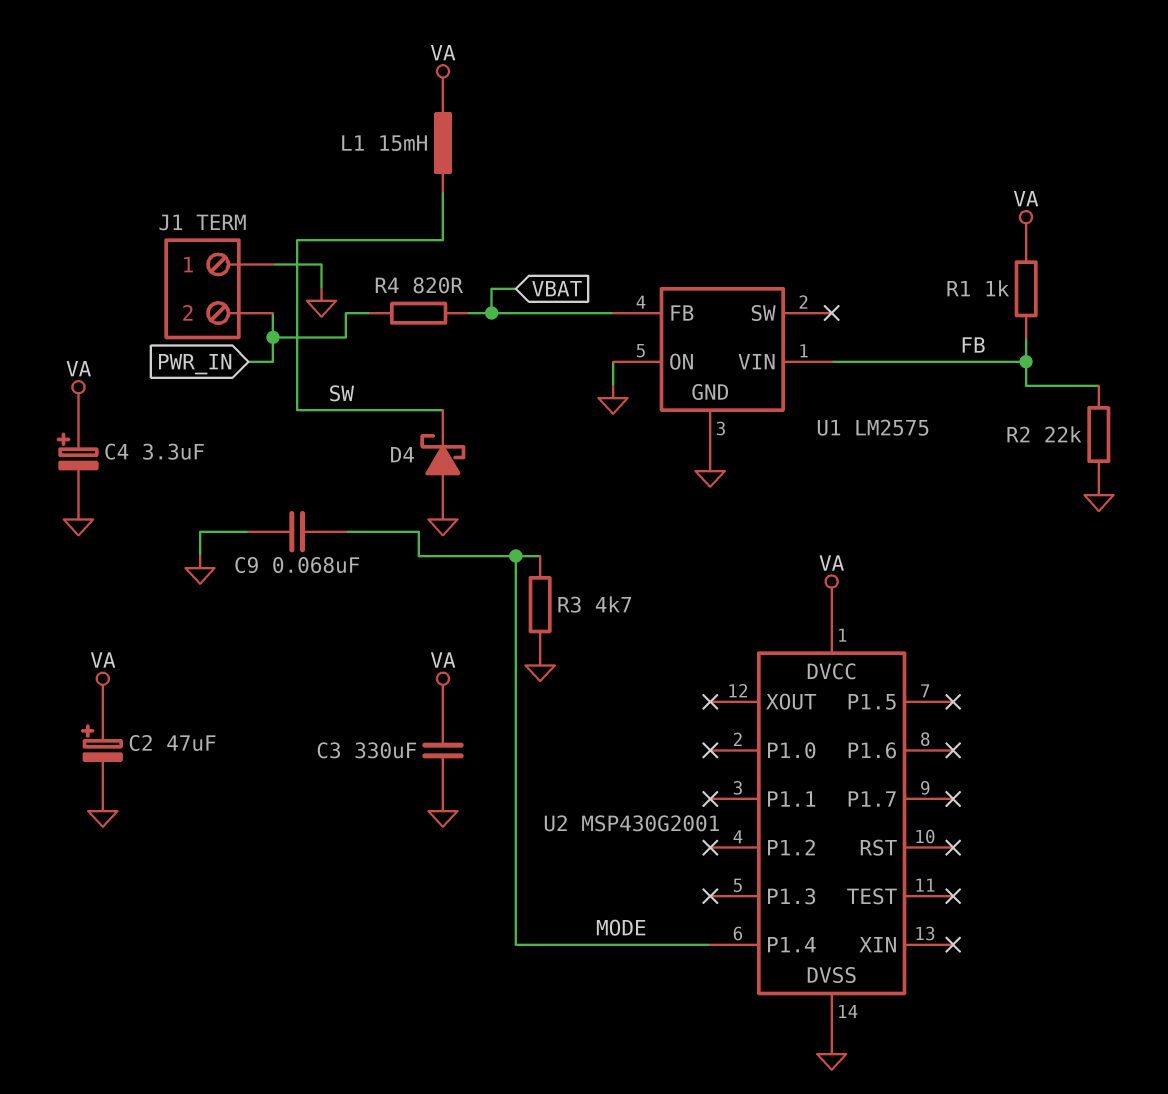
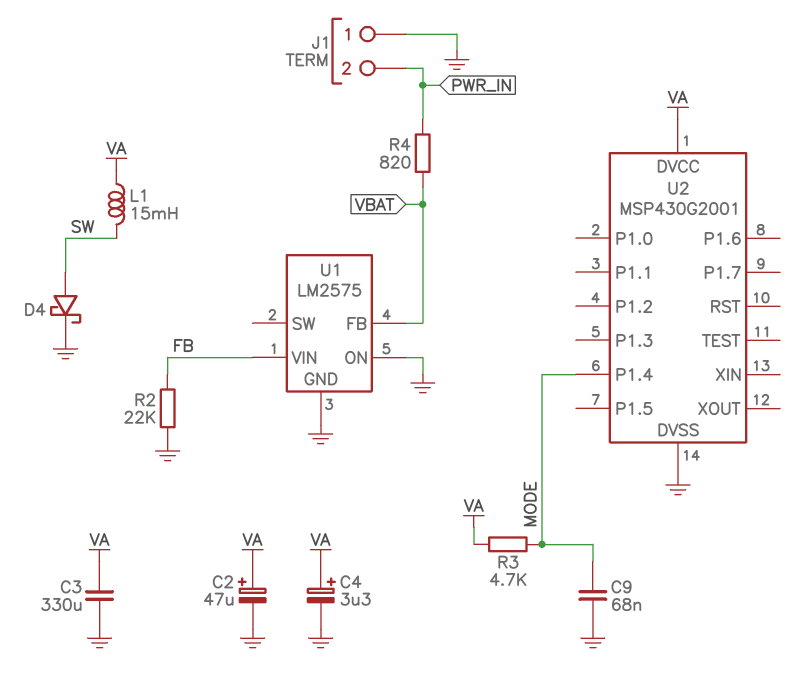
D4: schottky (A GND, K SW) -> schottky (A SW, K GND)
R1: 1k (FB, VA) -> none
R3: 4.7k (GND, MODE) -> 4.7k (MODE, VA)

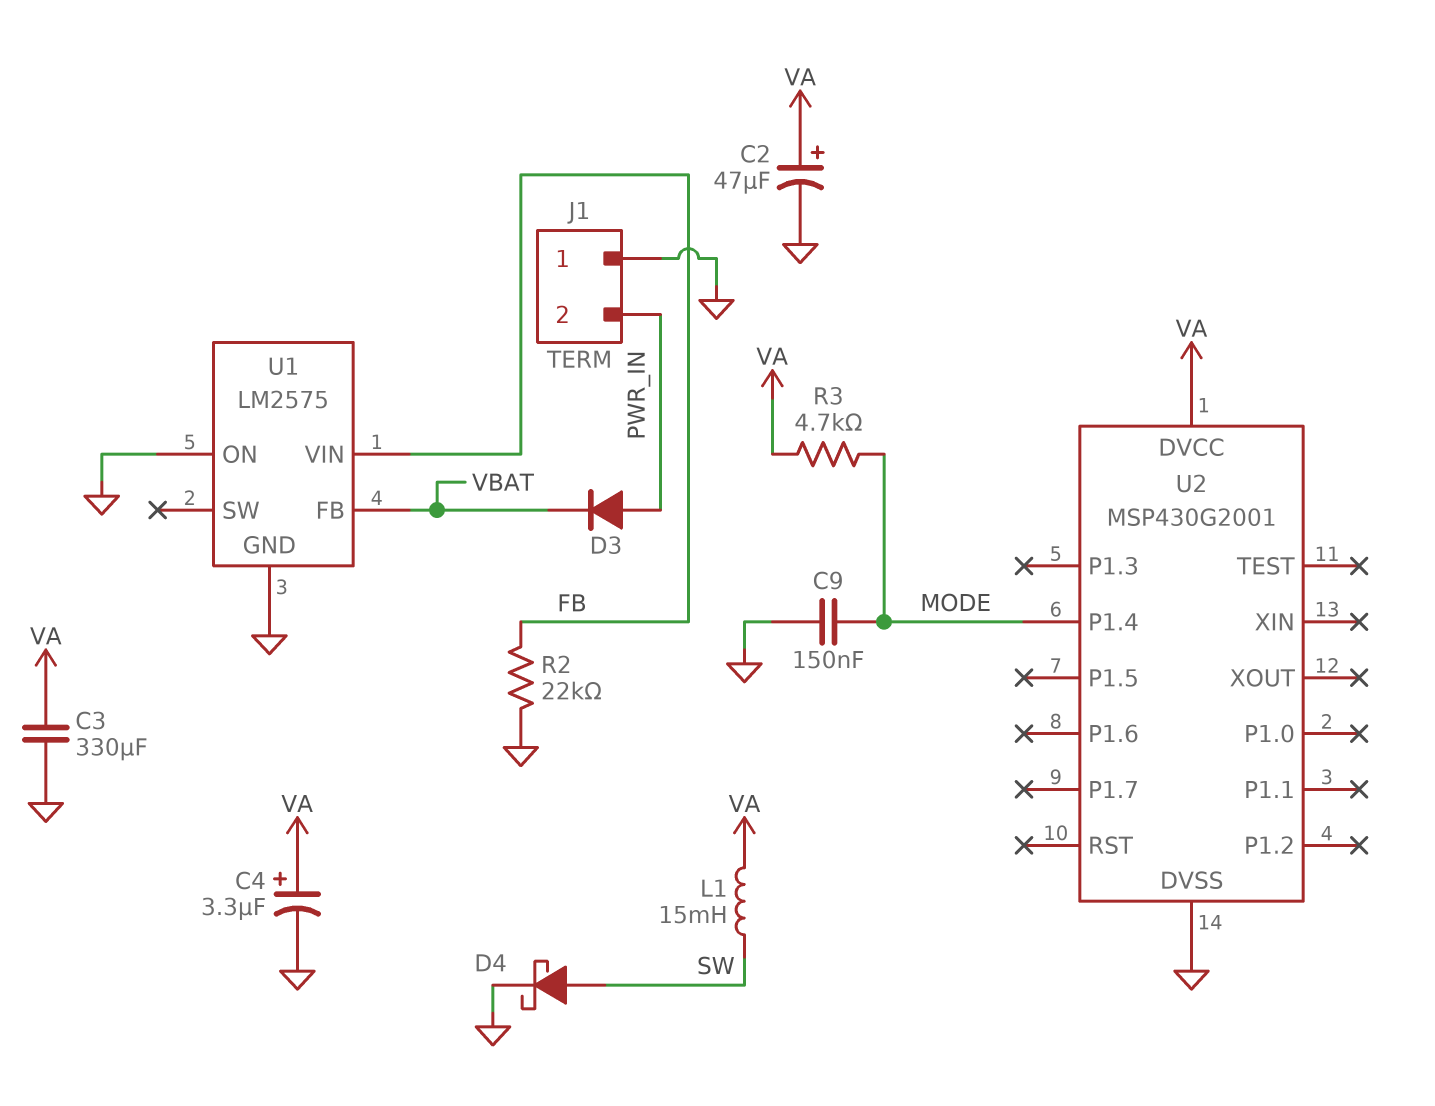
C9: 68nF (GND, MODE) -> 150nF (GND, MODE)
D3: none -> diode (A PWR_IN, K VBAT)
R4: 820 (PWR_IN, VBAT) -> none

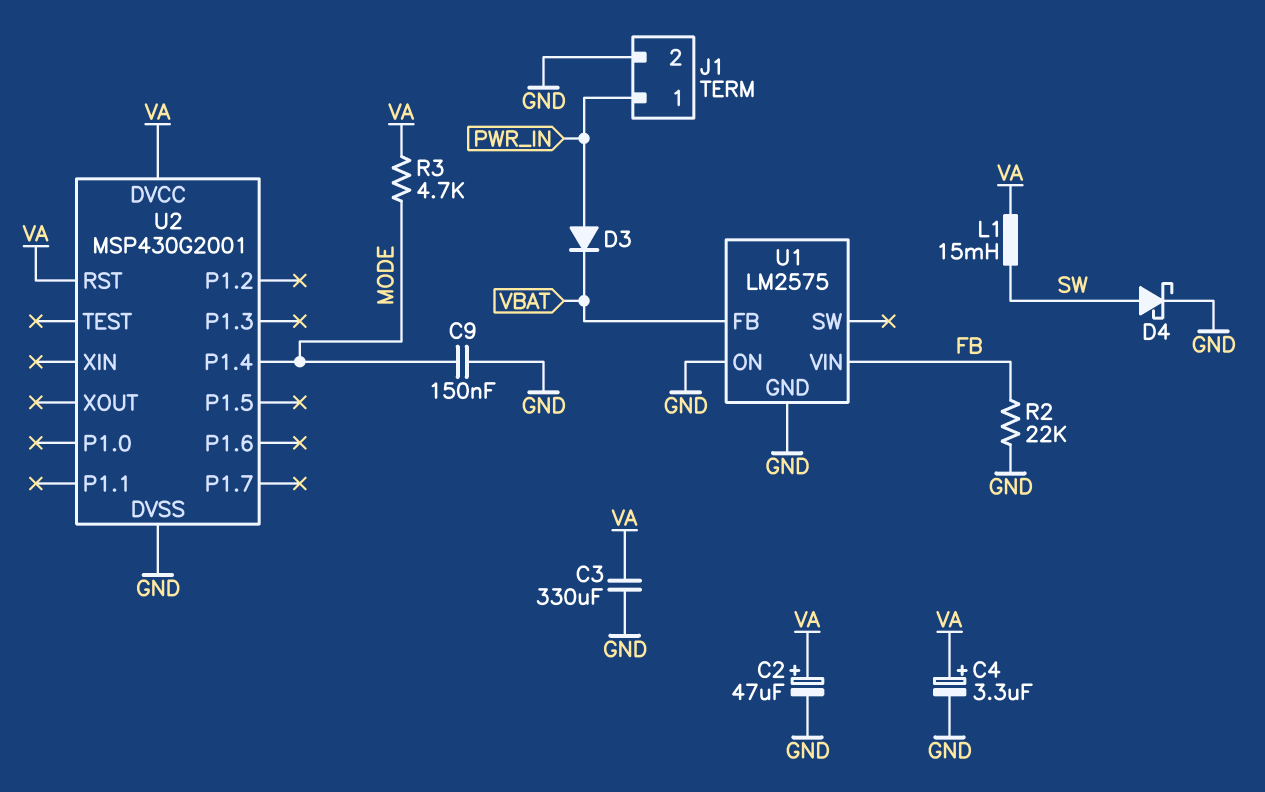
J1 pin 1: GND -> PWR_IN
J1 pin 2: PWR_IN -> GND
U2 pin RST: none -> VA

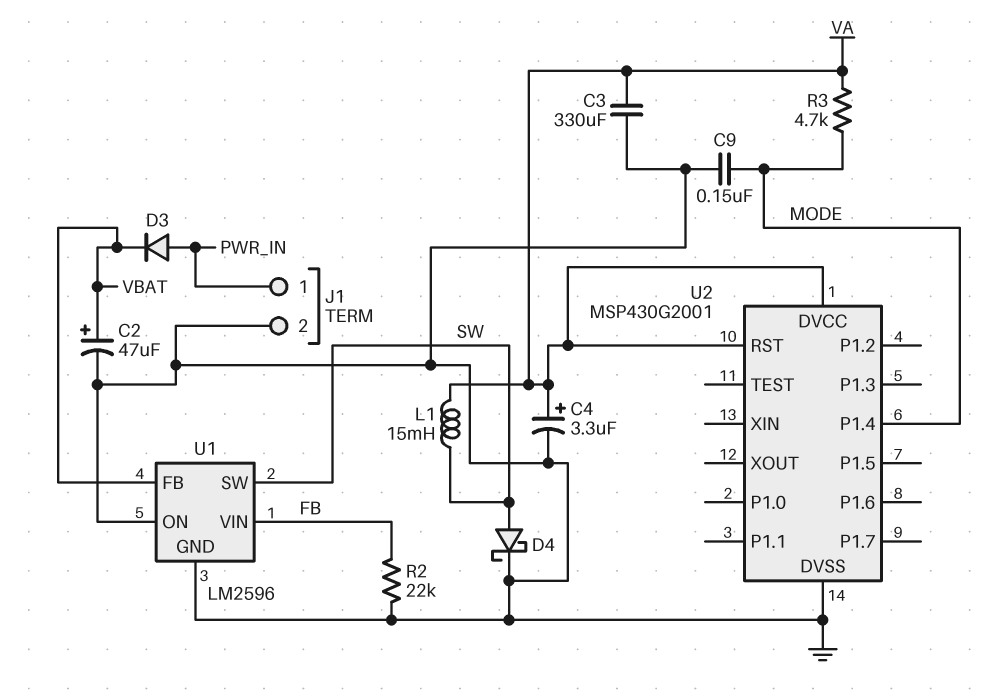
C2: 47uF (plus VA, minus GND) -> 47uF (plus VBAT, minus GND)
U1: LM2575 -> LM2596
U1 pin SW: none -> SW

